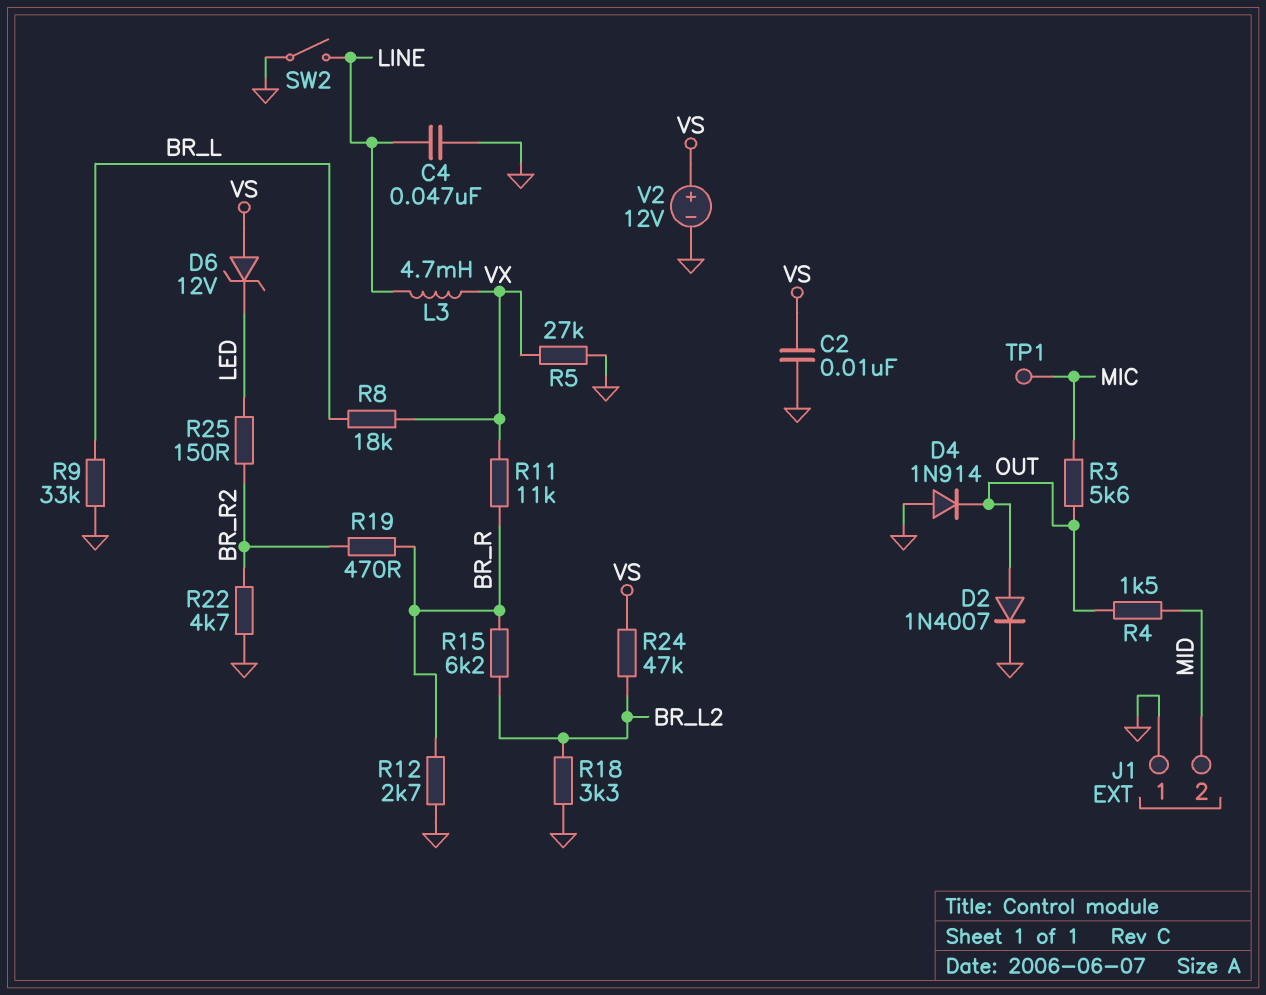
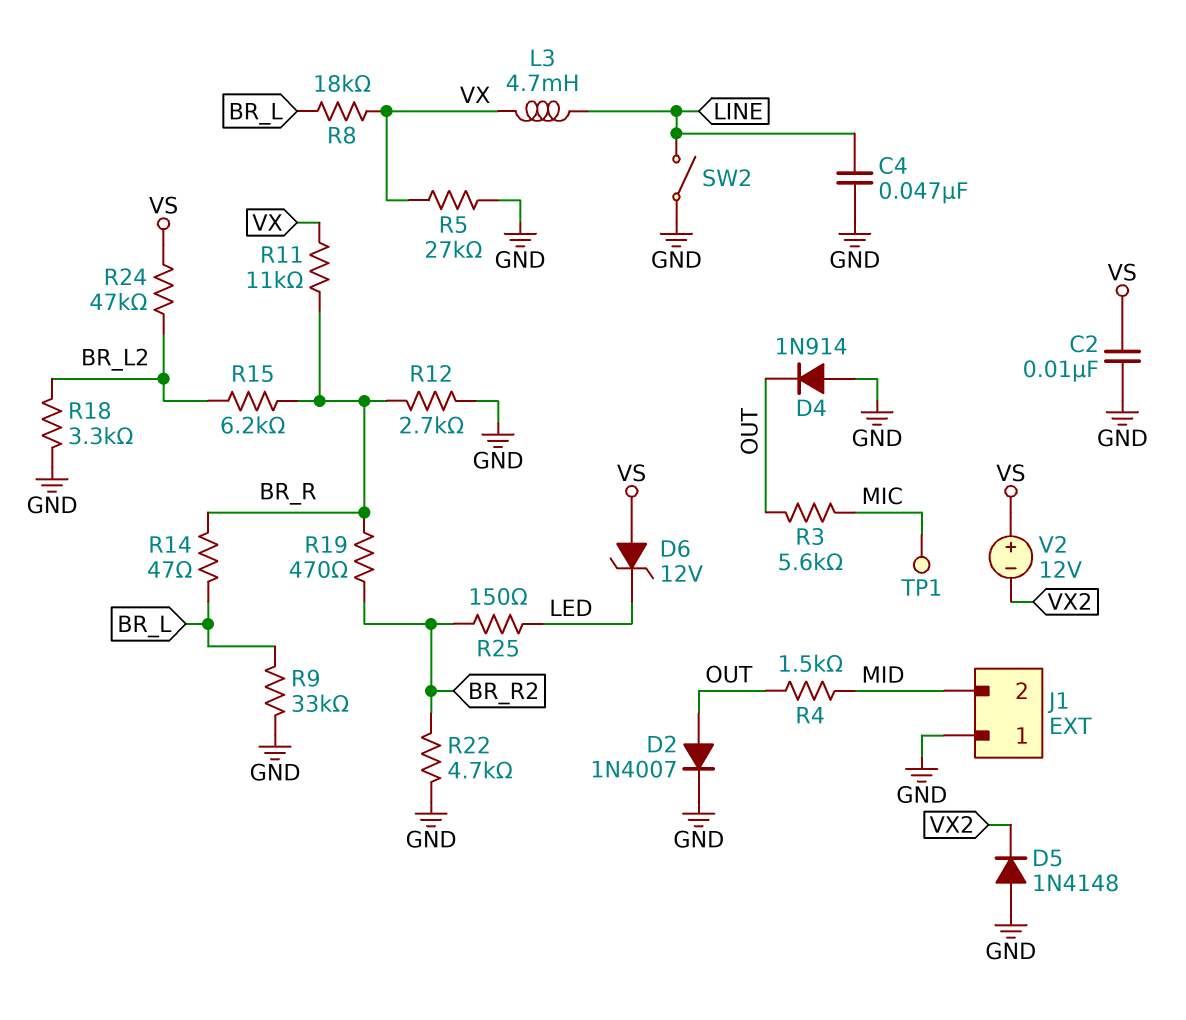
D5: none -> diode 1N4148 (A GND, K VX2)
R14: none -> 47 (BR_L, BR_R)
V2: 12V (plus VS, minus GND) -> 12V (plus VS, minus VX2)

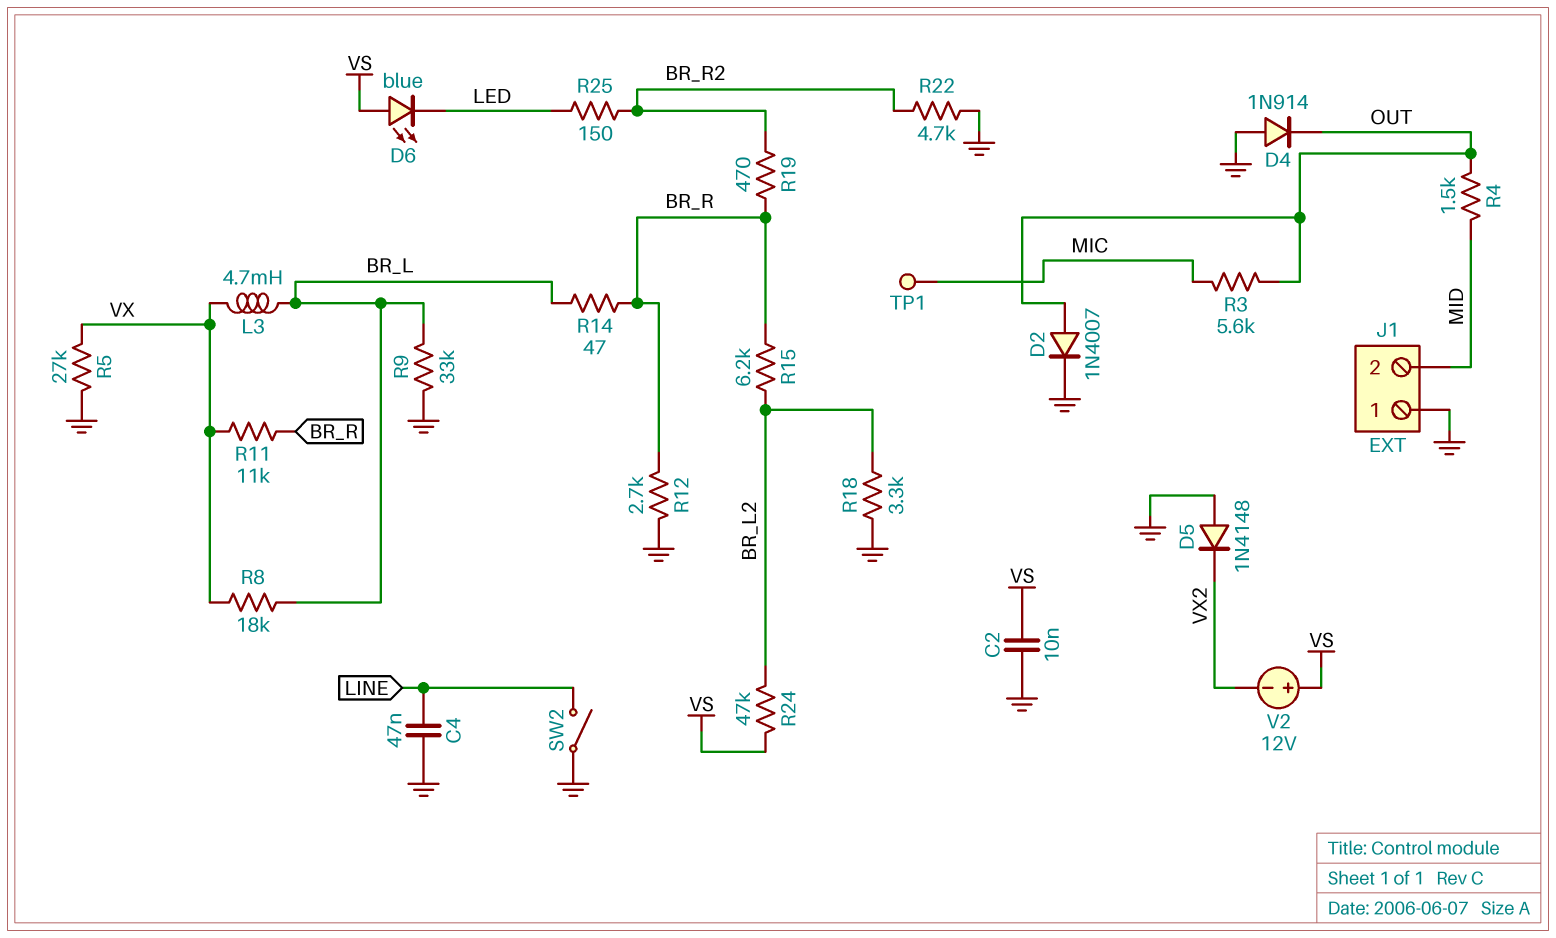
D6: zener 12V (A VS, K LED) -> LED blue (A VS, K LED)
L3: 4.7mH (LINE, VX) -> 4.7mH (BR_L, VX)

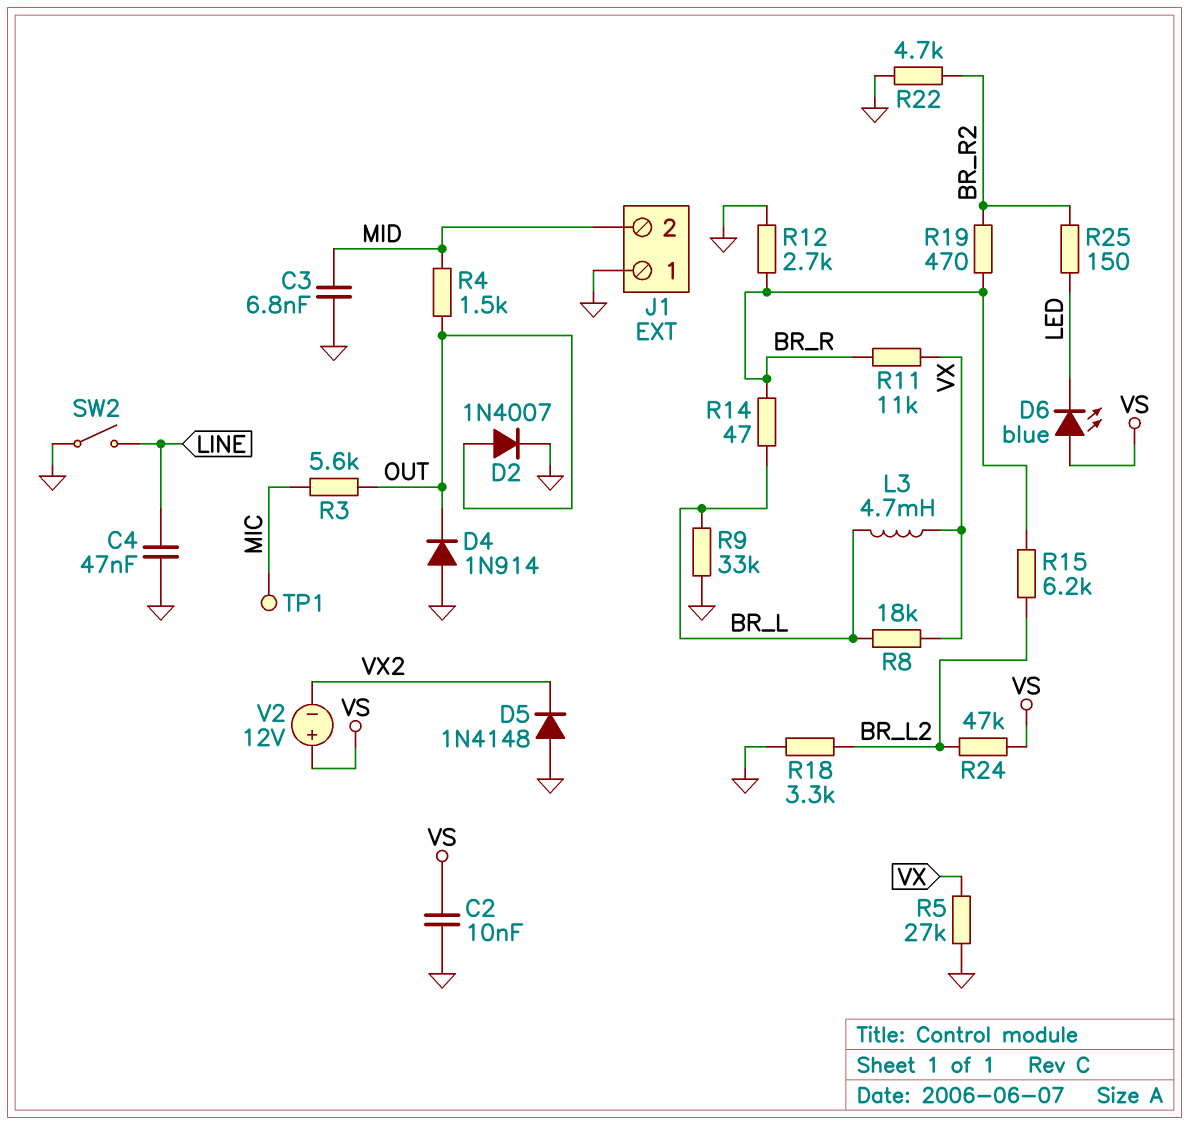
C3: none -> 6.8nF (GND, MID)

